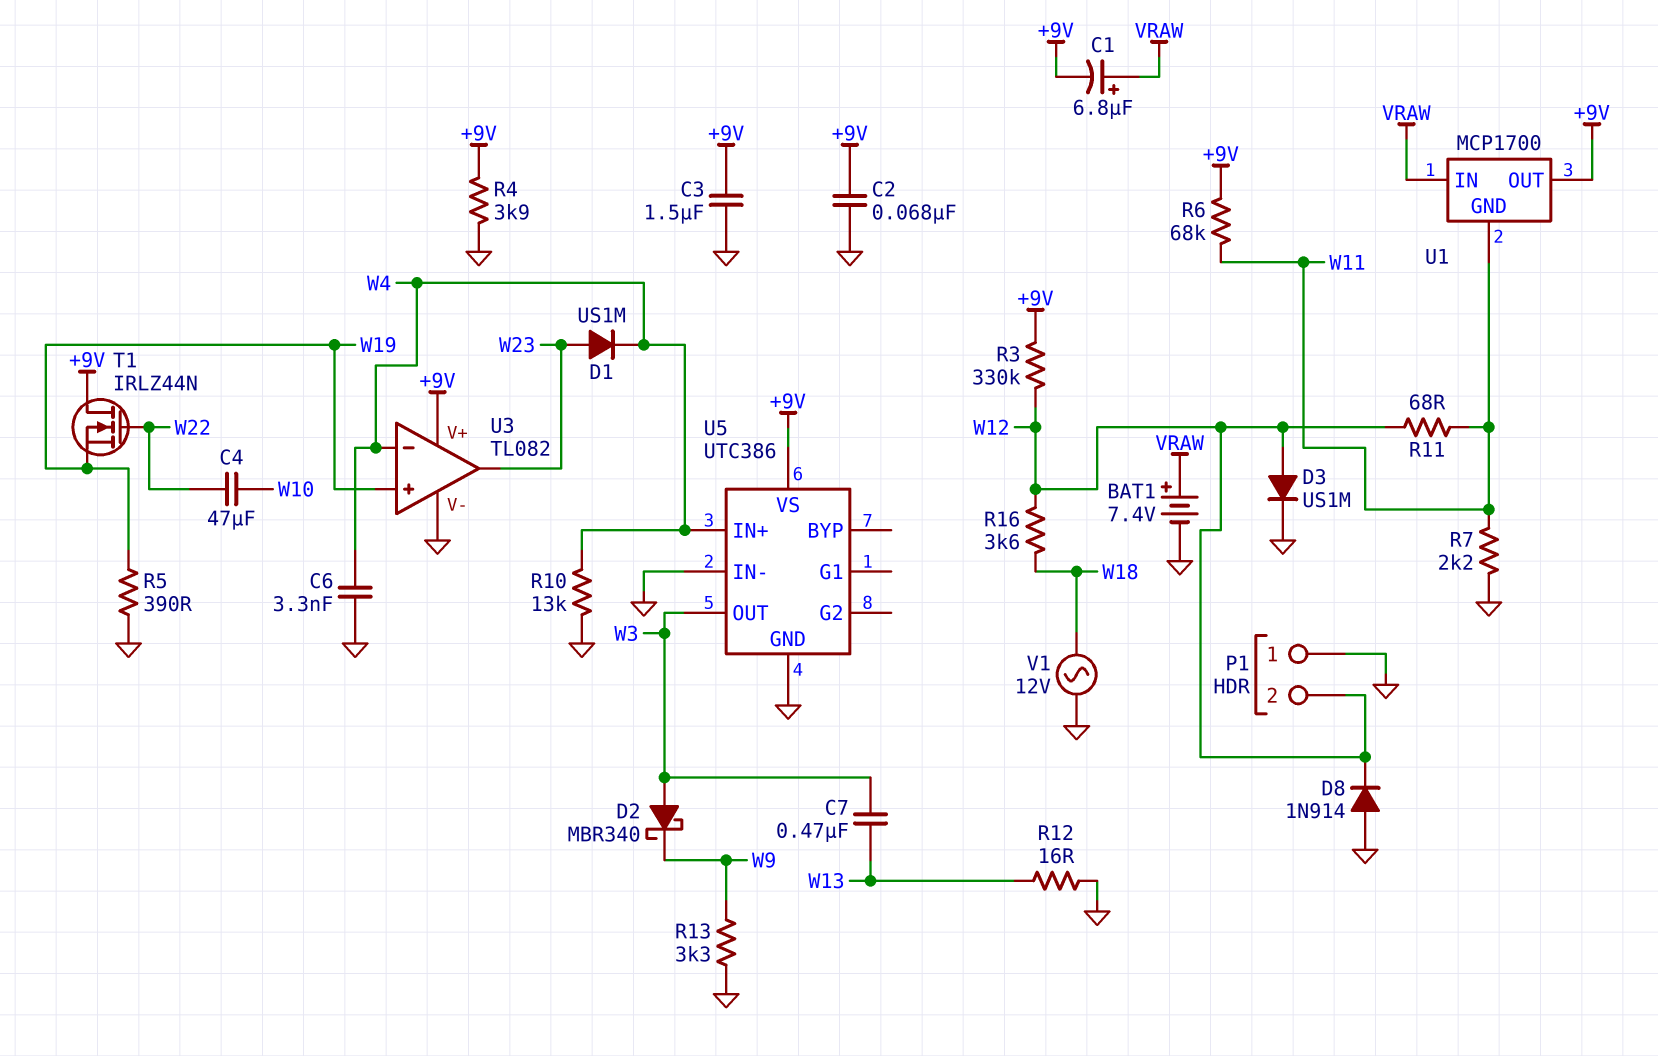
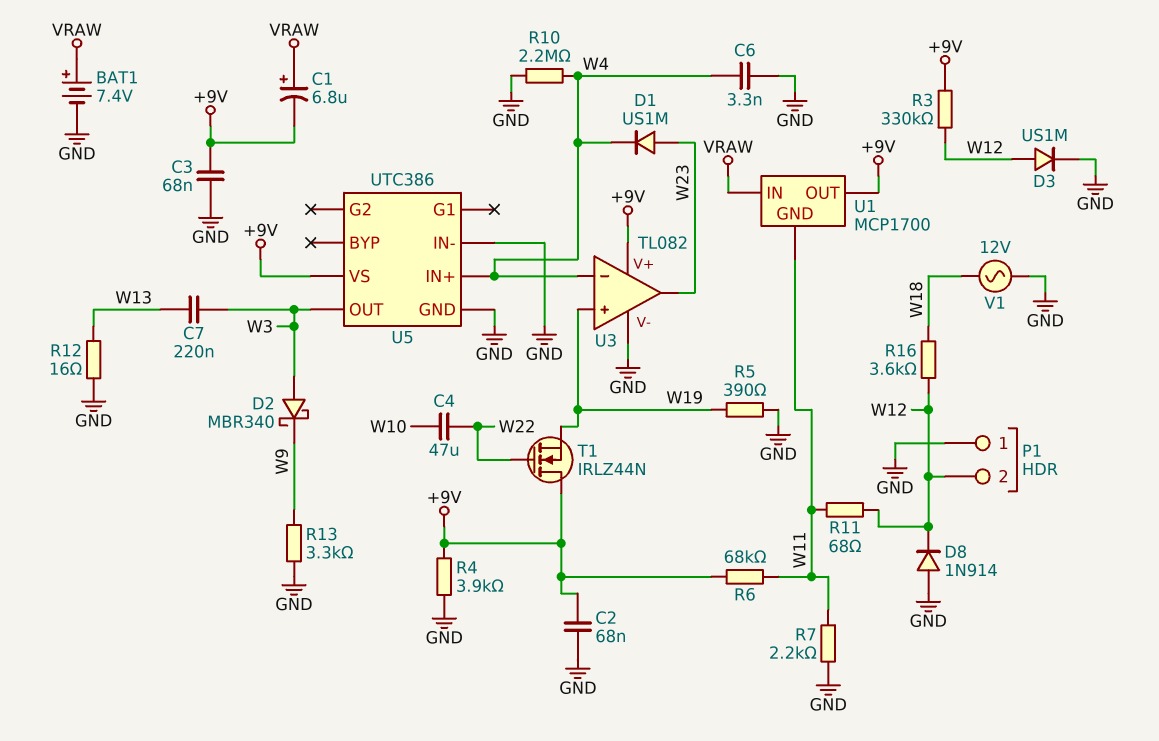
C3: 1.5uF (+9V, GND) -> 68nF (+9V, GND)
C7: 470nF (W3, W13) -> 220nF (W3, W13)
R10: 13k (GND, W4) -> 2.2M (GND, W4)

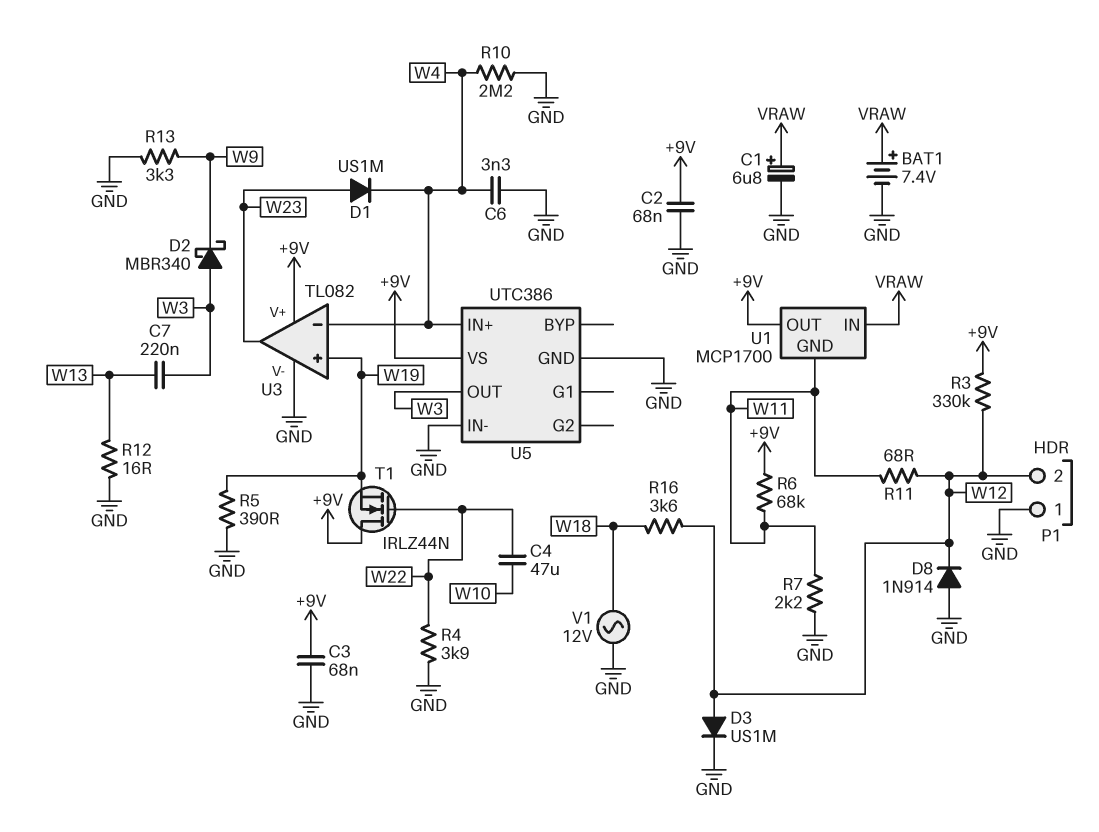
C1: 6.8uF (plus VRAW, minus +9V) -> 6.8uF (plus VRAW, minus GND)
R4: 3.9k (+9V, GND) -> 3.9k (GND, W22)

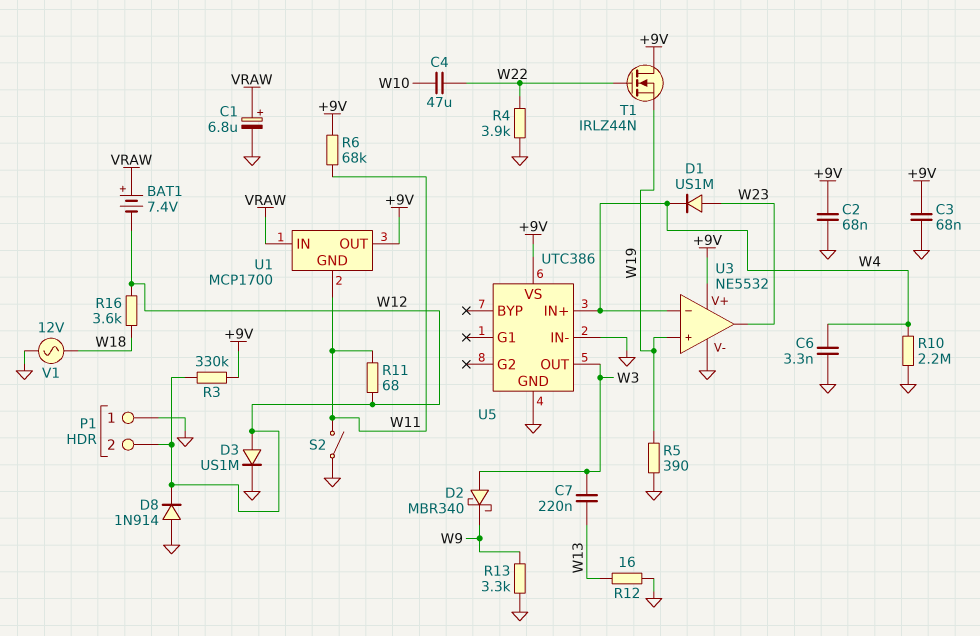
BAT1: 7.4V (plus VRAW, minus GND) -> 7.4V (plus VRAW, minus W12)
R7: 2.2k (GND, W11) -> none
S2: none -> switch (GND, W11)
U3: TL082 -> NE5532

